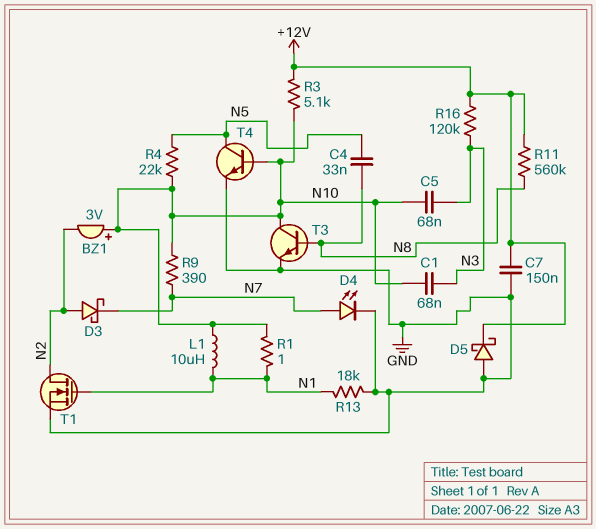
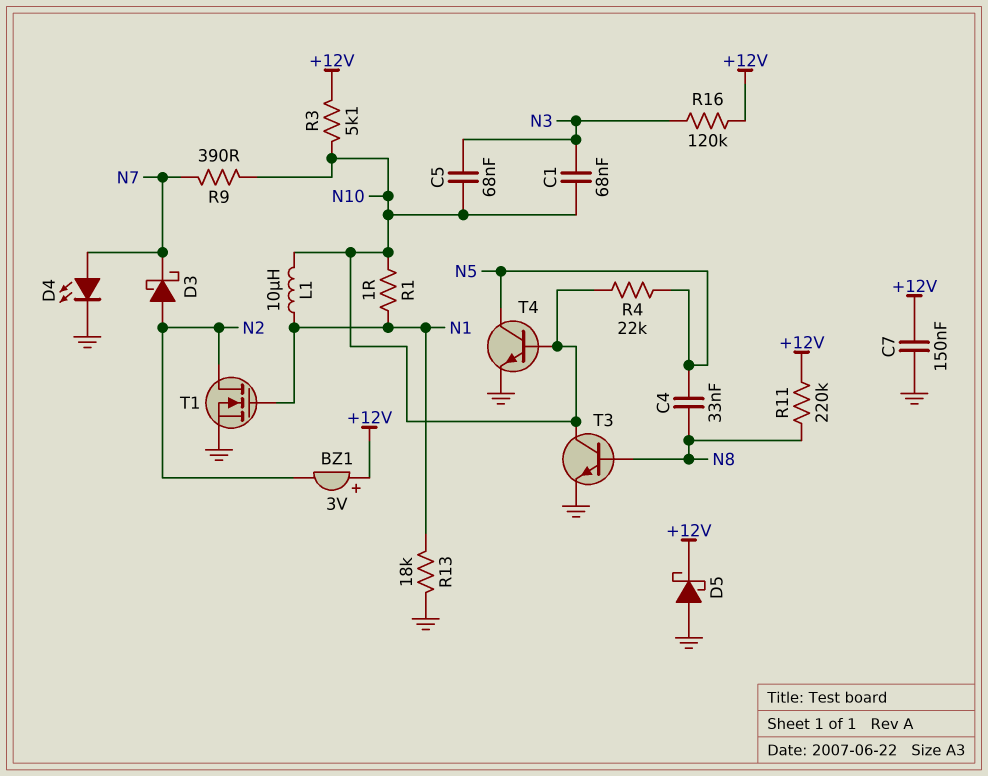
BZ1: buzzer 3V (plus N10, minus N2) -> buzzer 3V (plus +12V, minus N2)
R11: 560k (+12V, N8) -> 220k (+12V, N8)

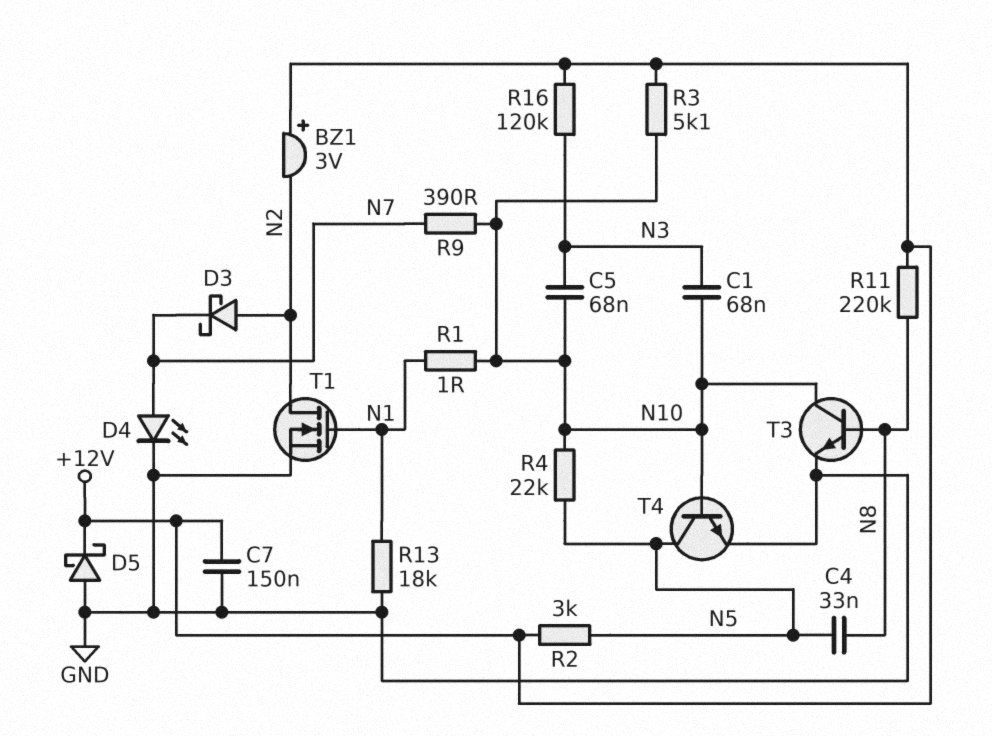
L1: 10uH (N1, N10) -> none
R2: none -> 3k (+12V, N5)

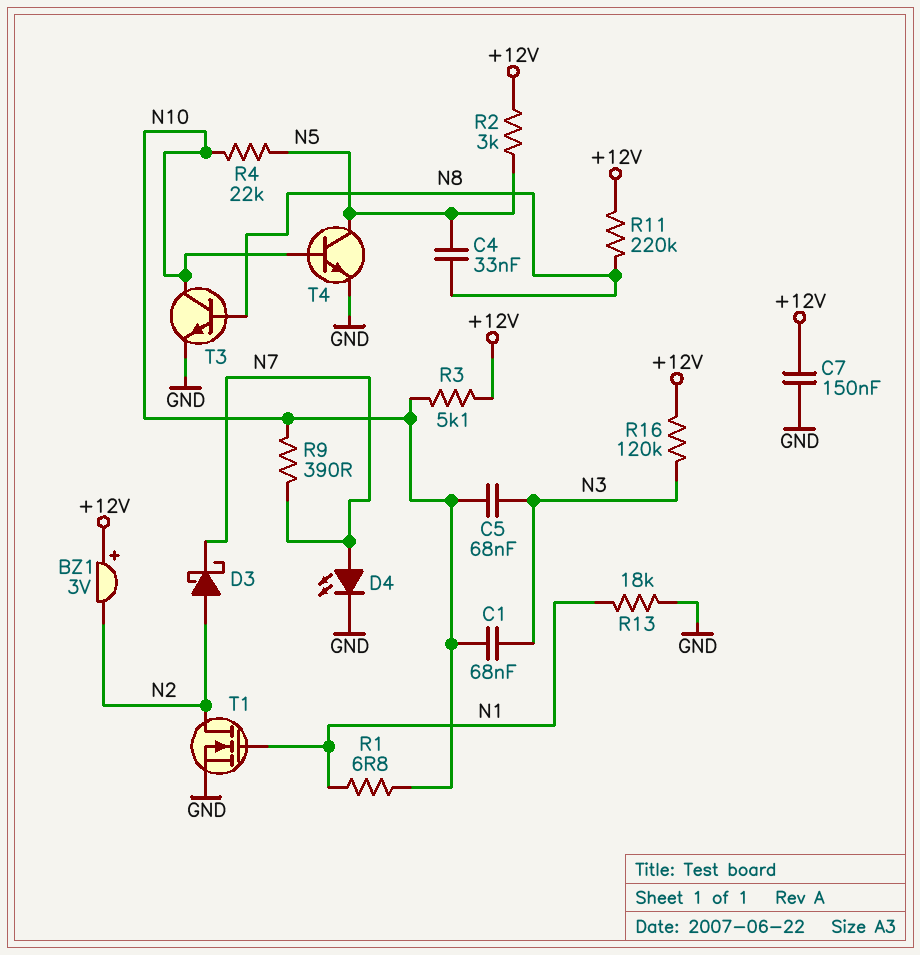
D5: schottky (A GND, K +12V) -> none
R1: 1 (N1, N10) -> 6.8 (N1, N10)

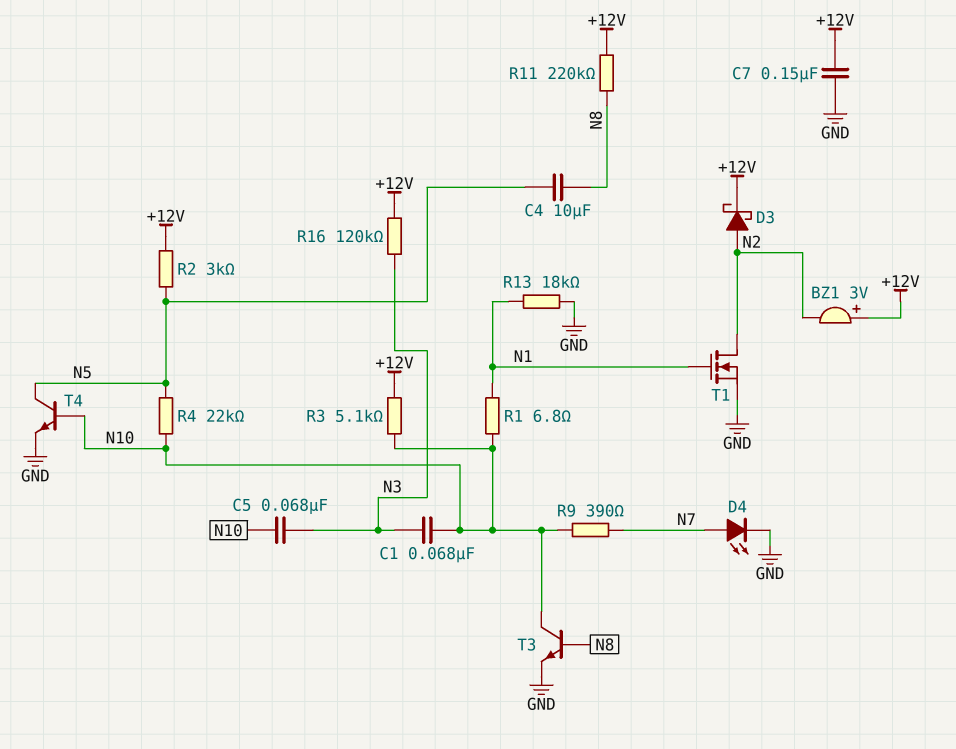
C4: 33nF (N5, N8) -> 10uF (N5, N8)
D3: schottky (A N2, K N7) -> schottky (A N2, K +12V)

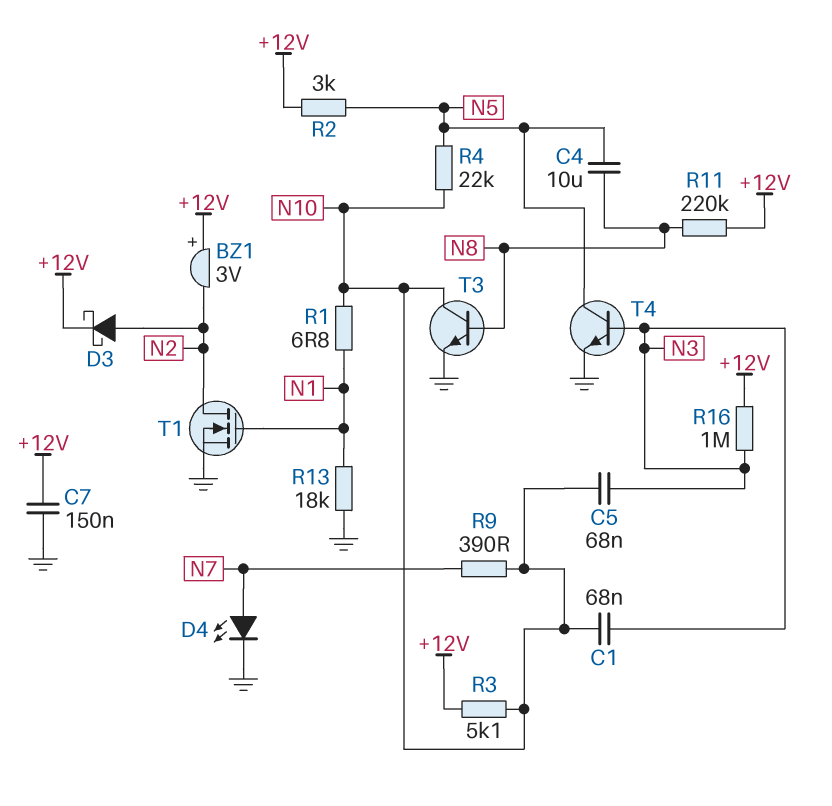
R16: 120k (+12V, N3) -> 1M (+12V, N3)
T4: NPN (B N10, C N5, E GND) -> NPN (B N3, C N5, E GND)

